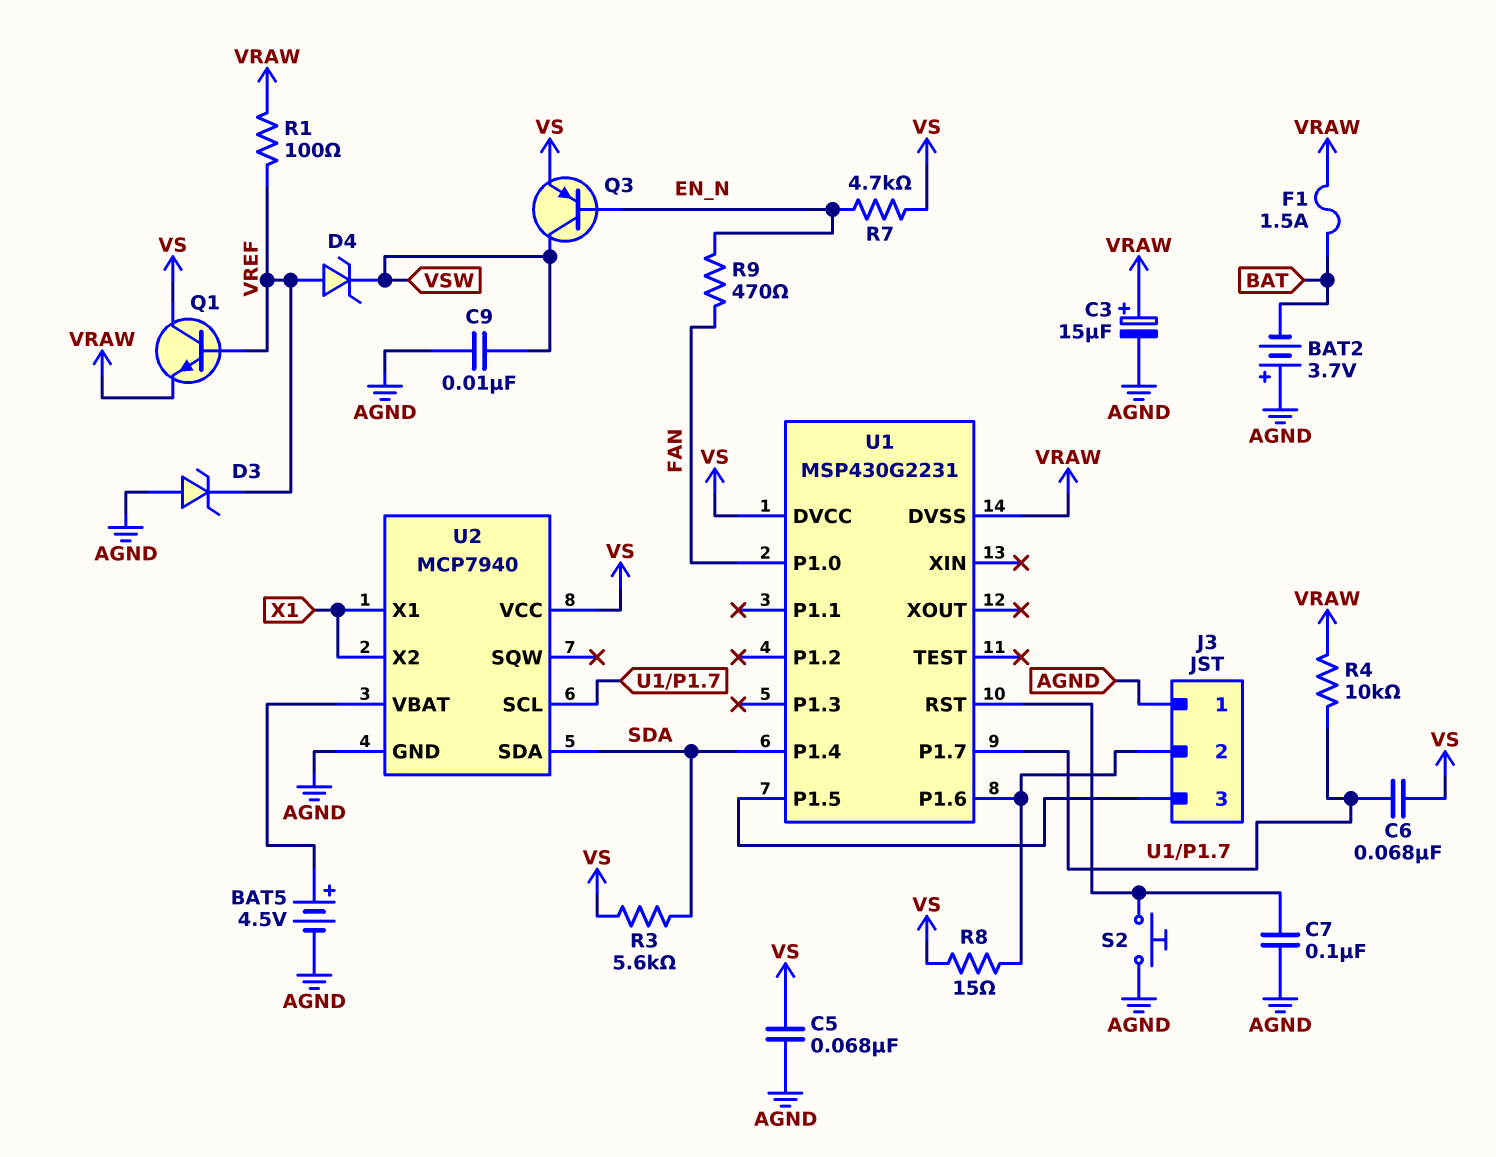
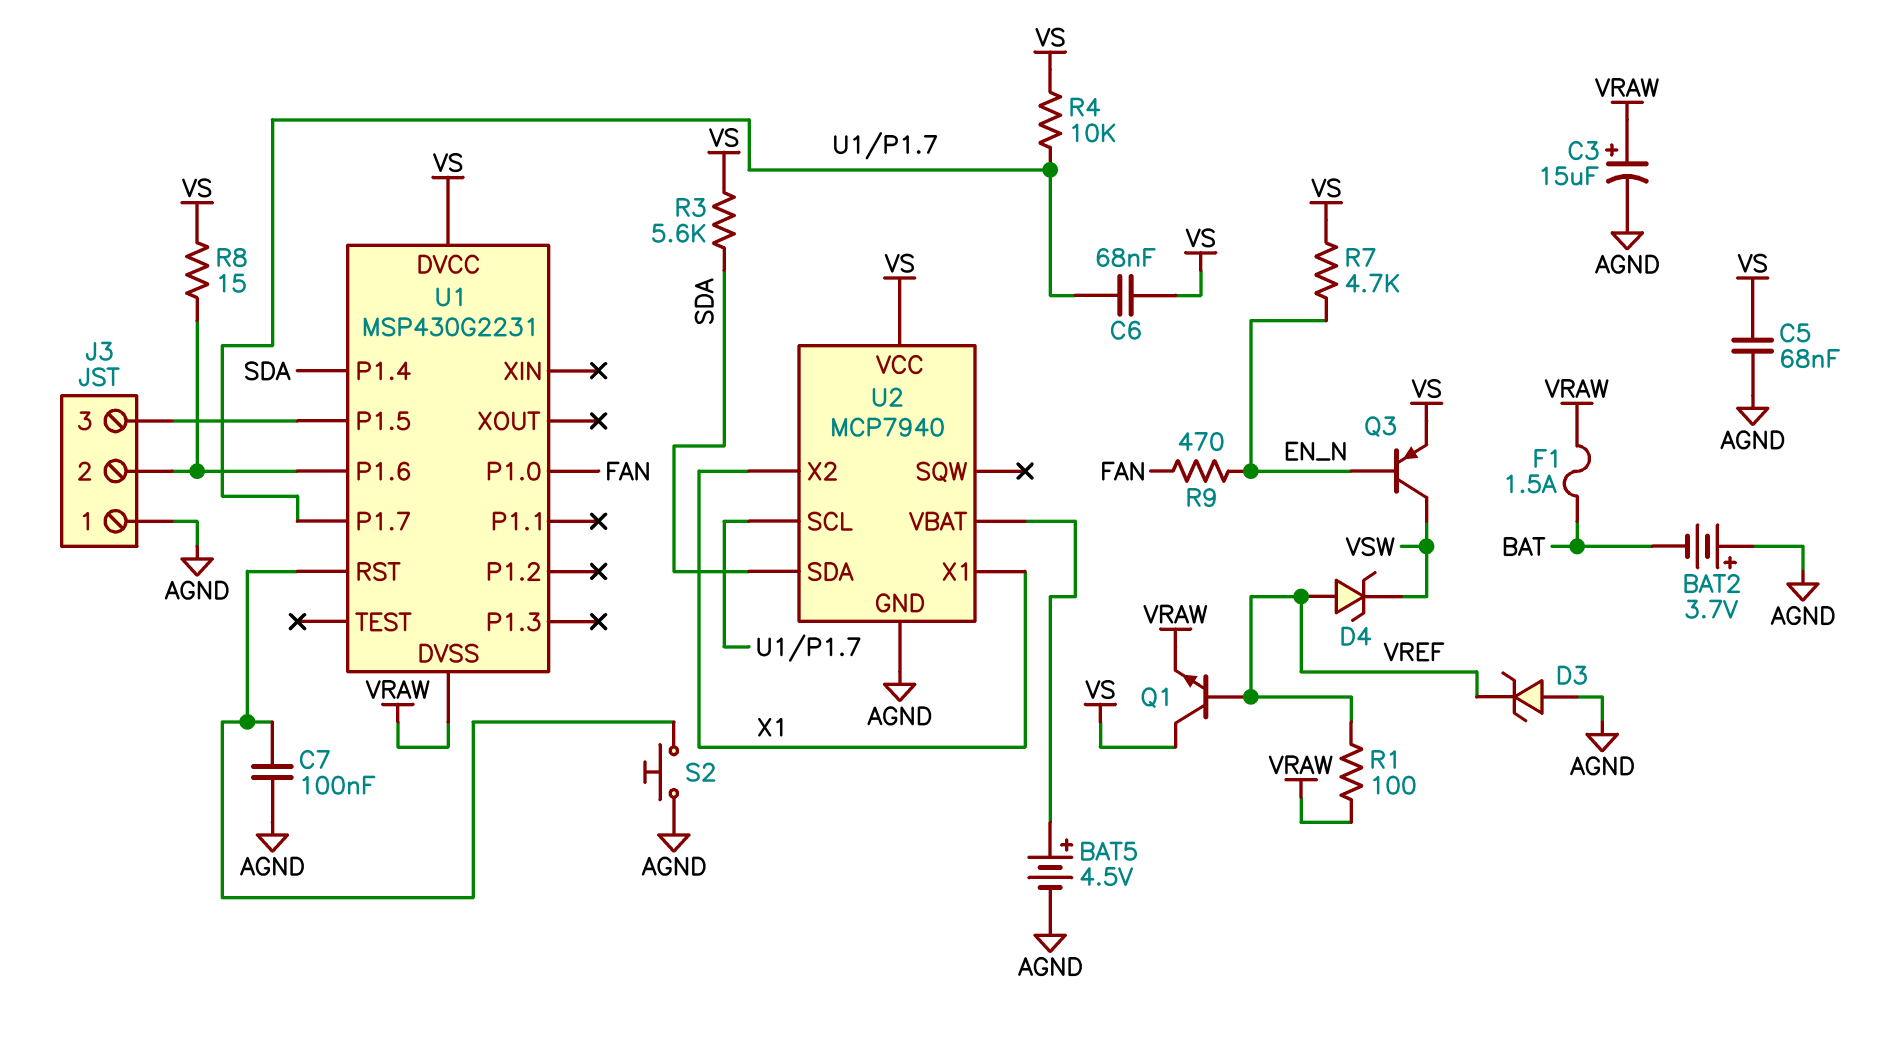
C9: 10nF (AGND, VSW) -> none
R4: 10k (U1/P1.7, VRAW) -> 10k (U1/P1.7, VS)

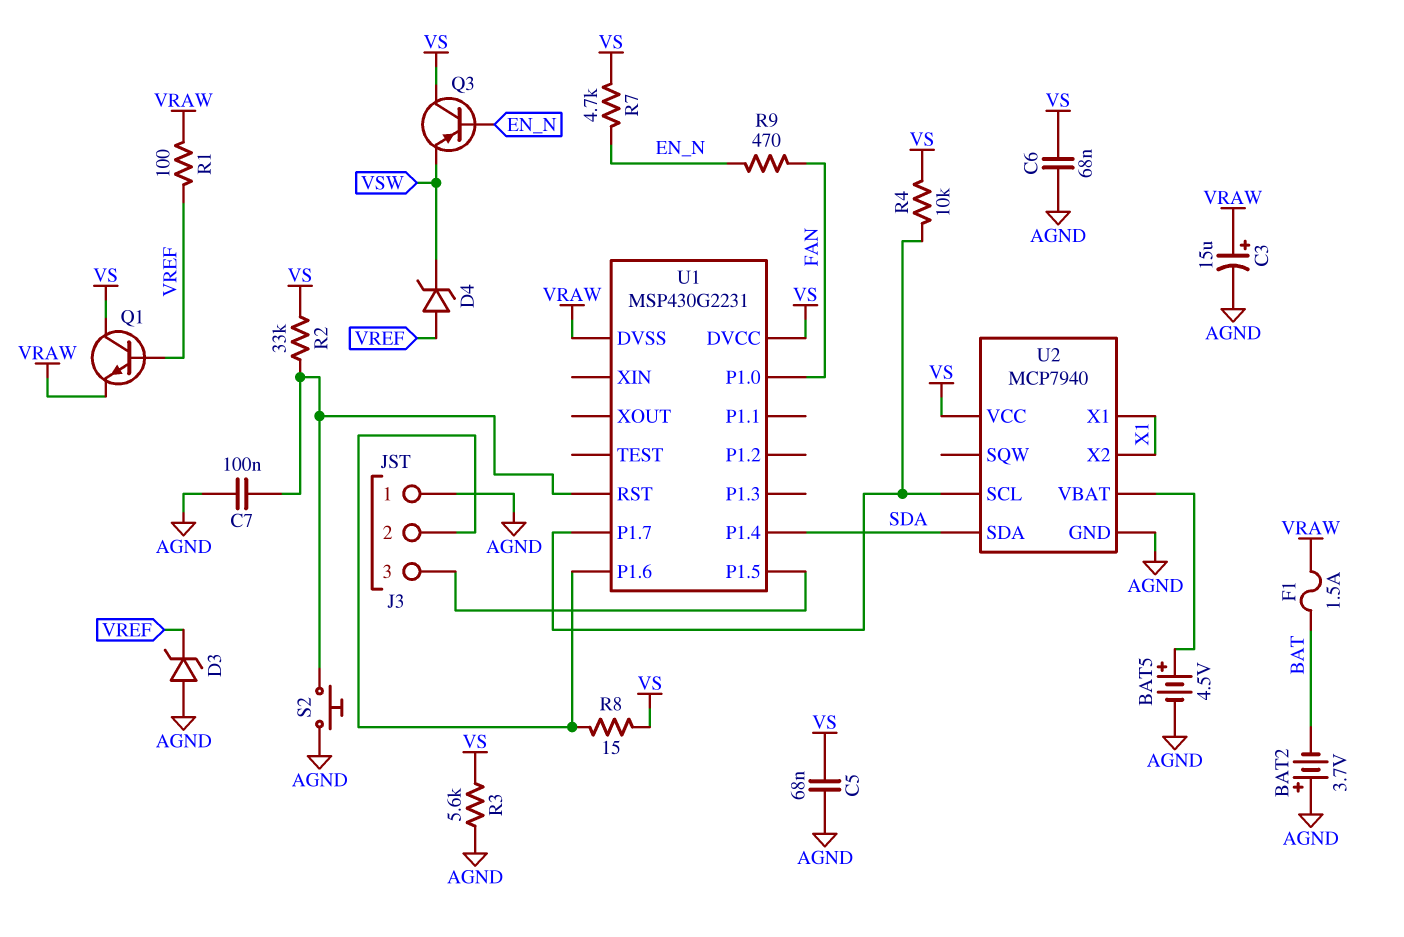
C6: 68nF (U1/P1.7, VS) -> 68nF (AGND, VS)
Q3: PNP (B EN_N, C VSW, E VS) -> PNP (B EN_N, C VS, E VSW)
R2: none -> 33k (U1/RST, VS)
R3: 5.6k (SDA, VS) -> 5.6k (AGND, VS)

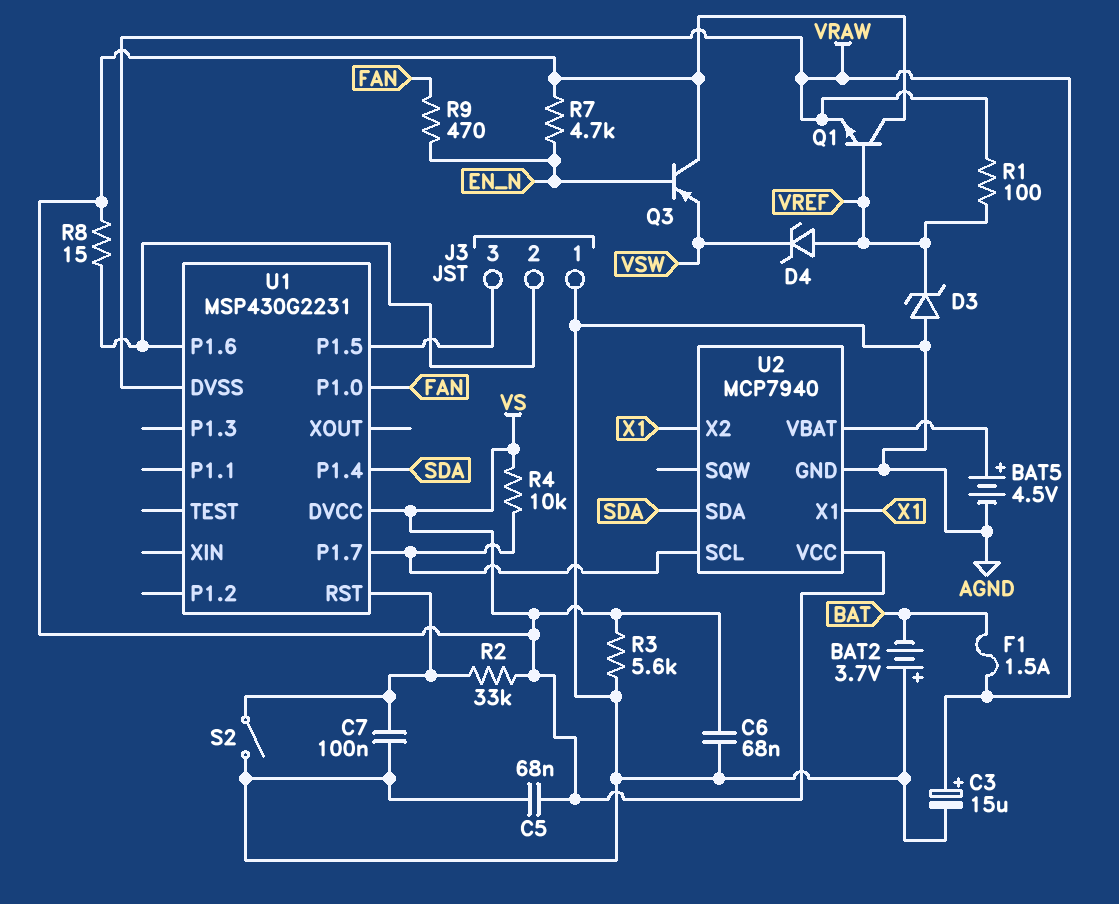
S2: button (AGND, U1/RST) -> switch (AGND, U1/RST)

